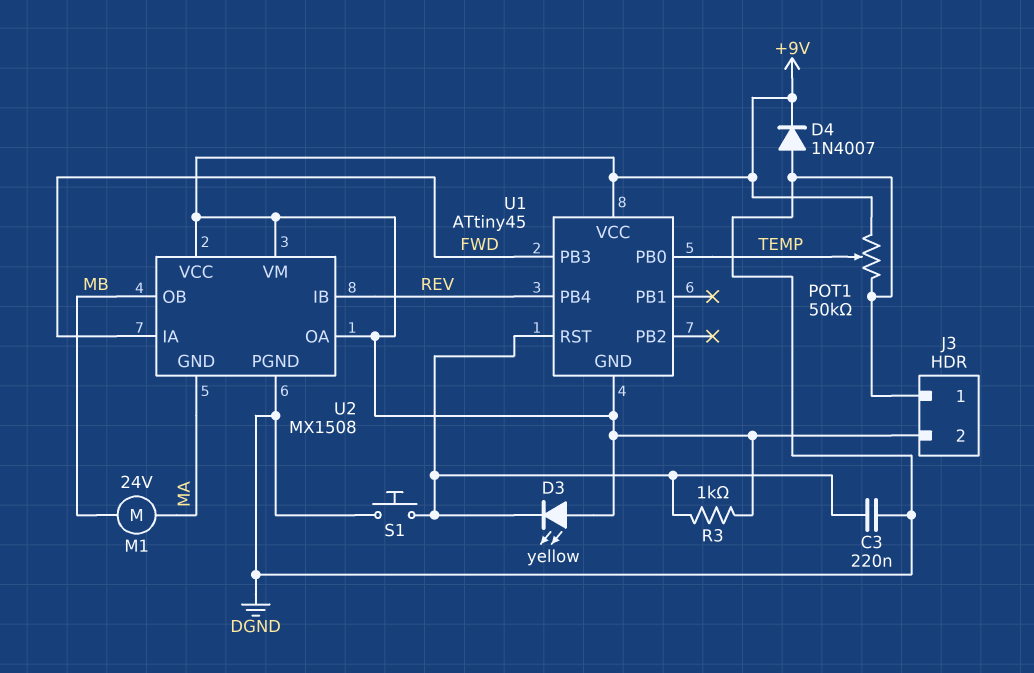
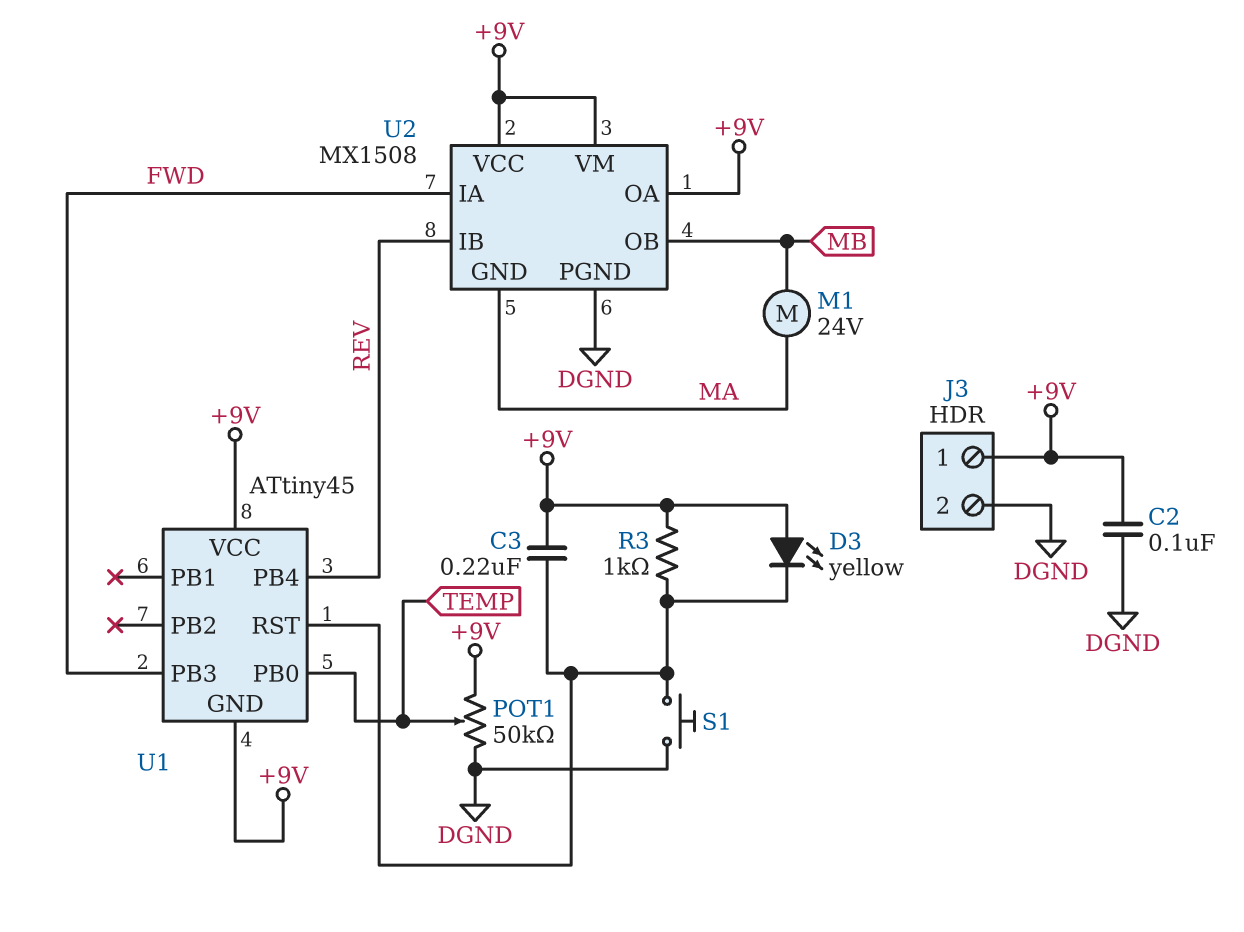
C2: none -> 100nF (+9V, DGND)
C3: 220nF (DGND, U1/RST) -> 220nF (+9V, U1/RST)
D4: diode 1N4007 (A DGND, K +9V) -> none
J3 pin 1: DGND -> +9V
J3 pin 2: +9V -> DGND

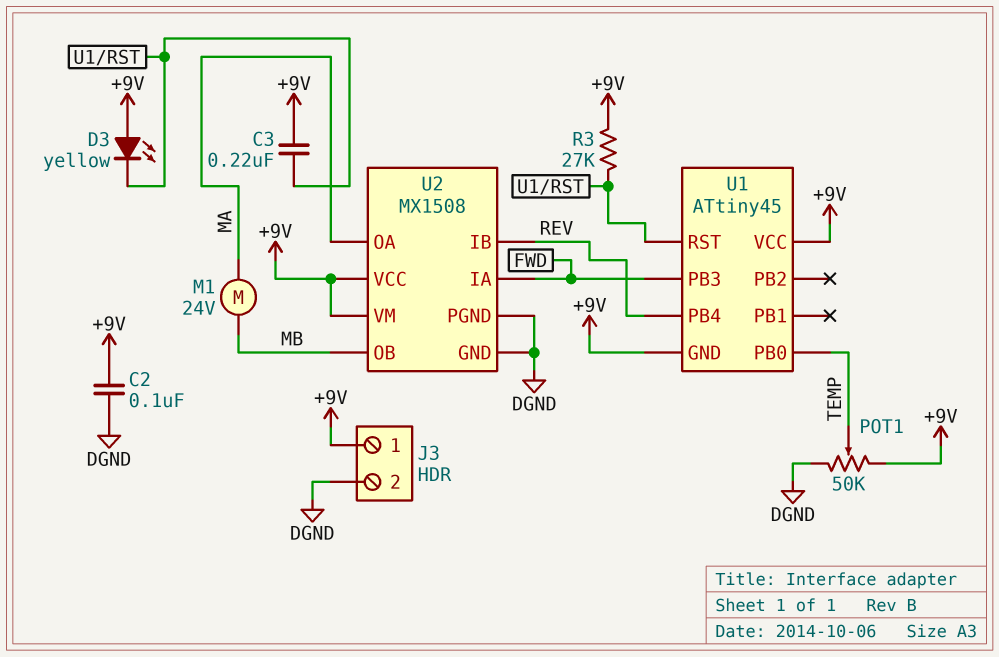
R3: 1k (+9V, U1/RST) -> 27k (+9V, U1/RST)
S1: button (DGND, U1/RST) -> none
U2 pin GND: MA -> DGND
U2 pin OA: +9V -> MA

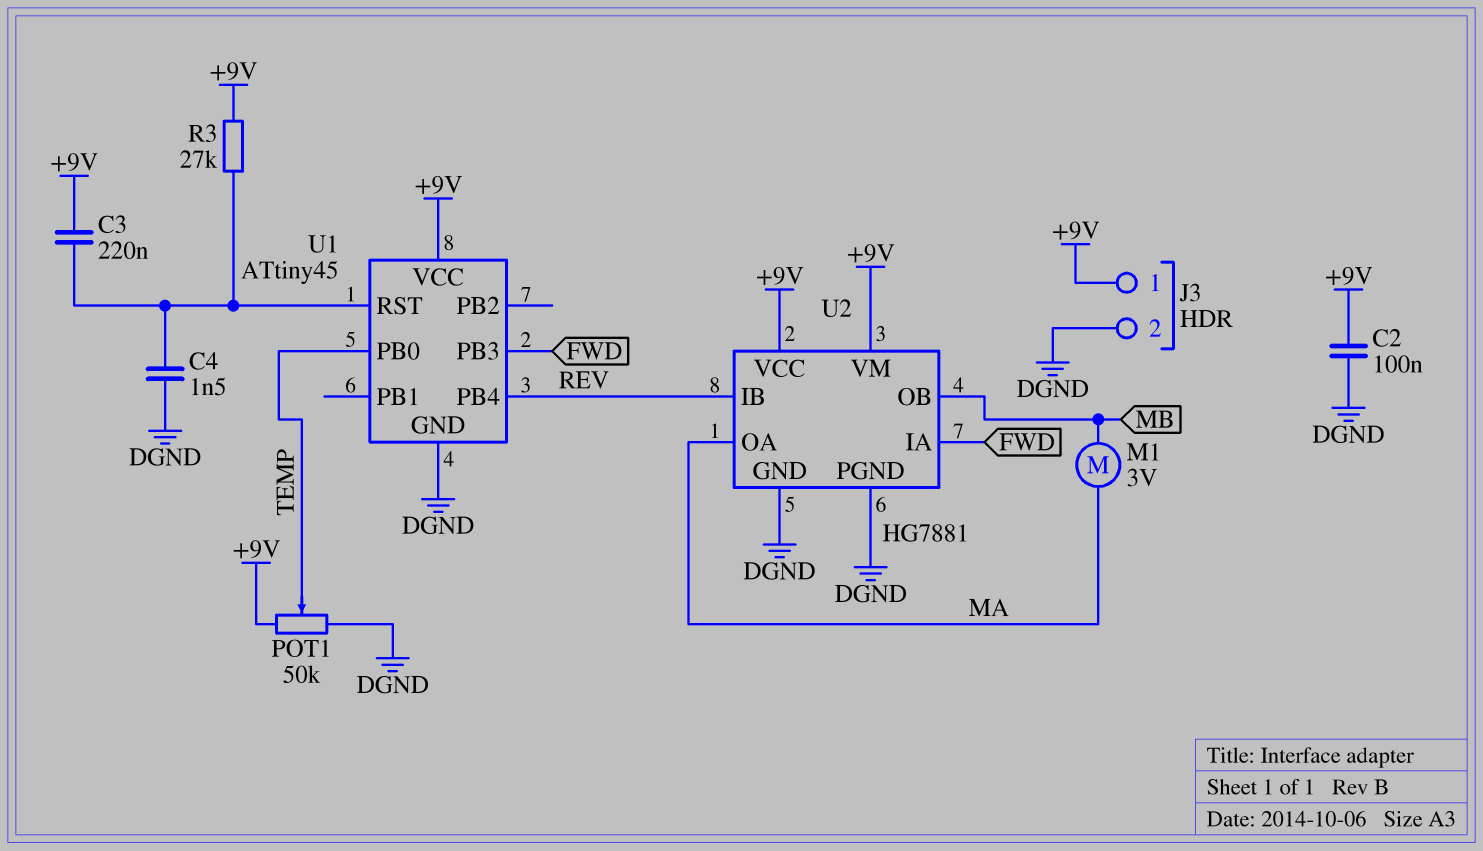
C4: none -> 1.5nF (DGND, U1/RST)
D3: LED yellow (A +9V, K U1/RST) -> none
M1: motor 24V (MA, MB) -> motor 3V (MA, MB)
U1 pin GND: +9V -> DGND
U2: MX1508 -> HG7881

